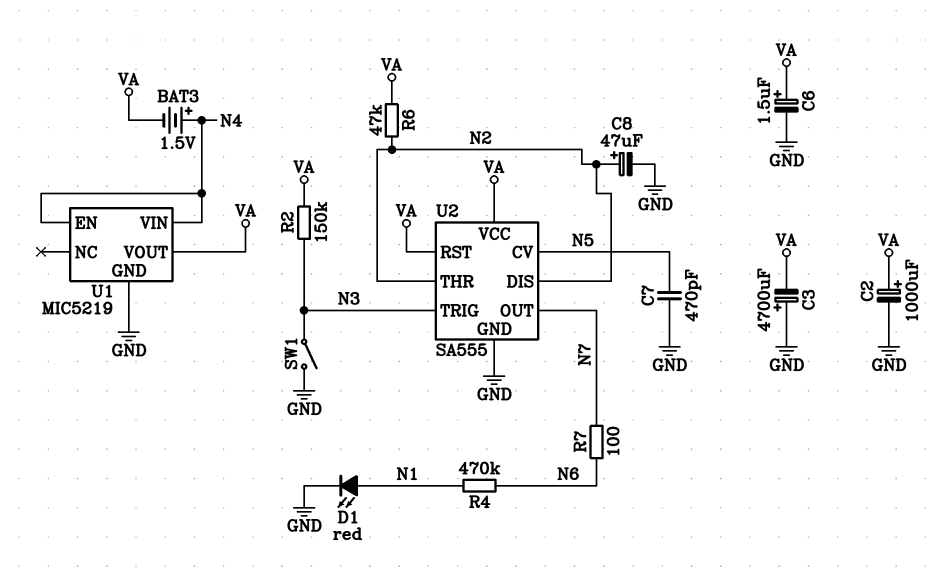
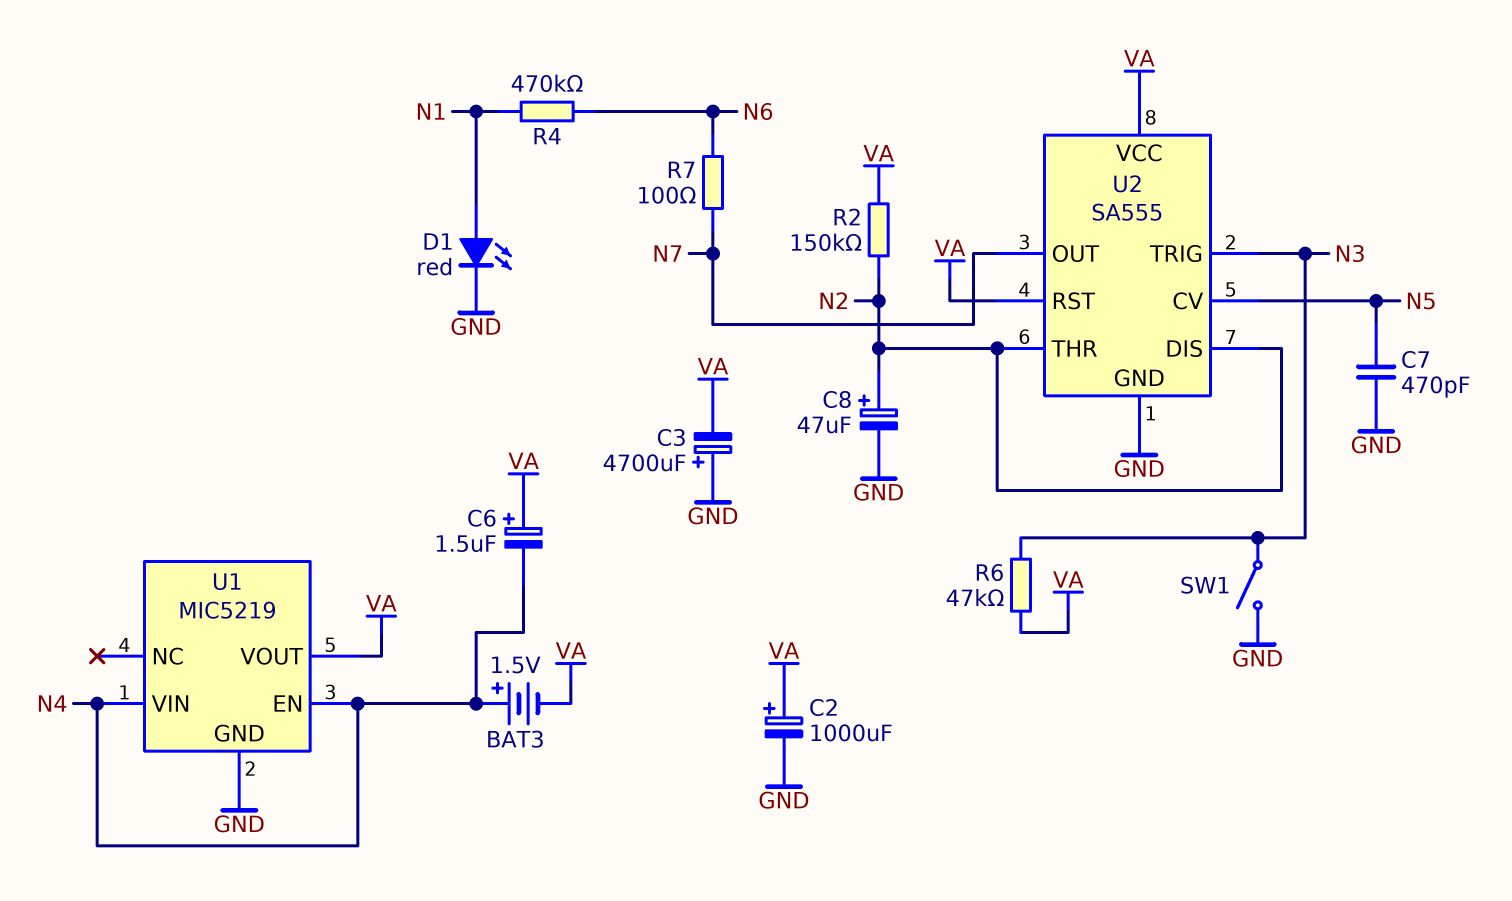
C6: 1.5uF (plus VA, minus GND) -> 1.5uF (plus VA, minus N4)
R2: 150k (N3, VA) -> 150k (N2, VA)
R6: 47k (N2, VA) -> 47k (N3, VA)

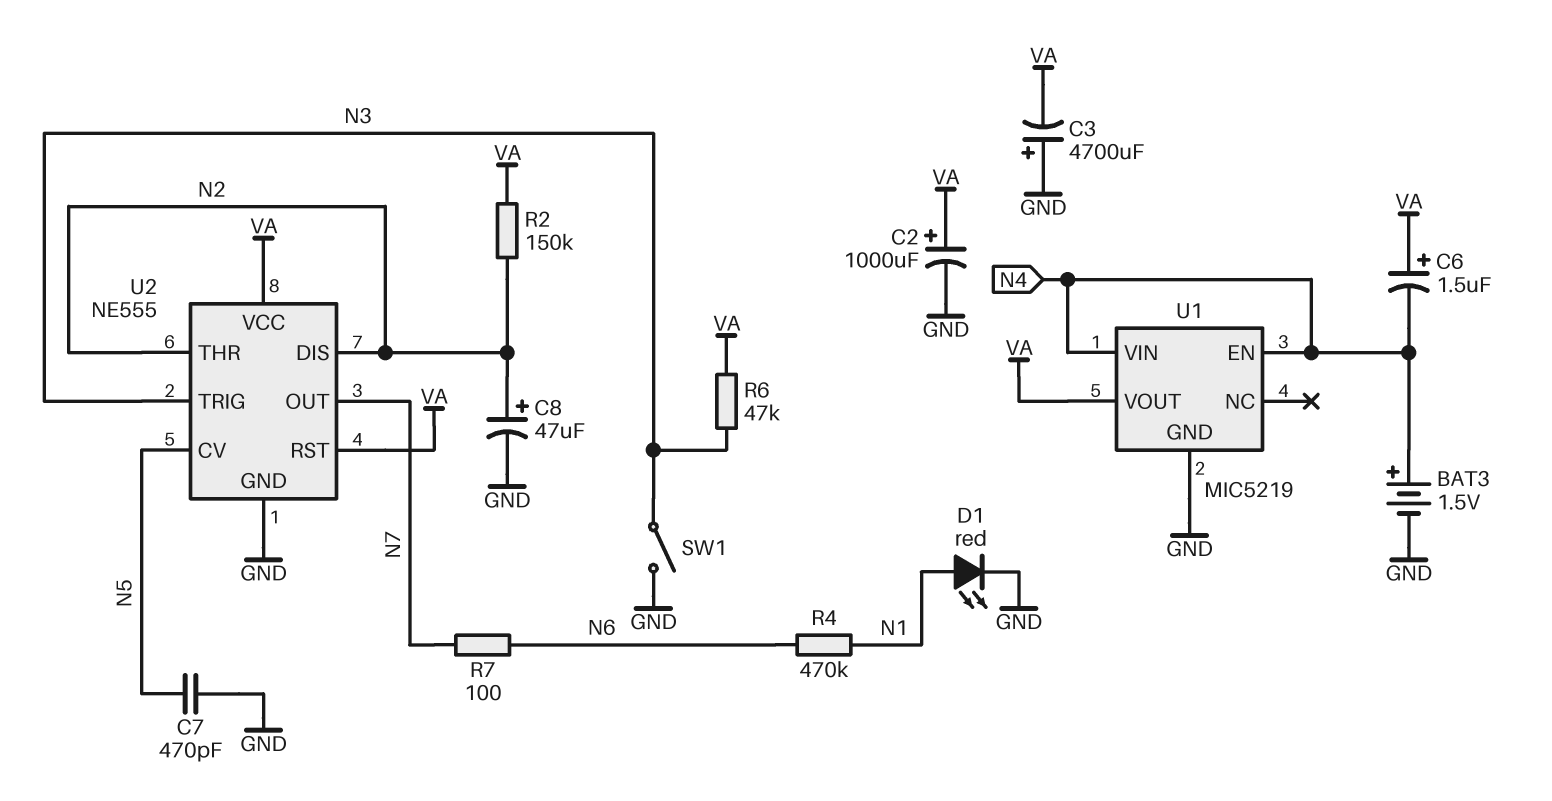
BAT3: 1.5V (plus N4, minus VA) -> 1.5V (plus N4, minus GND)
U2: SA555 -> NE555

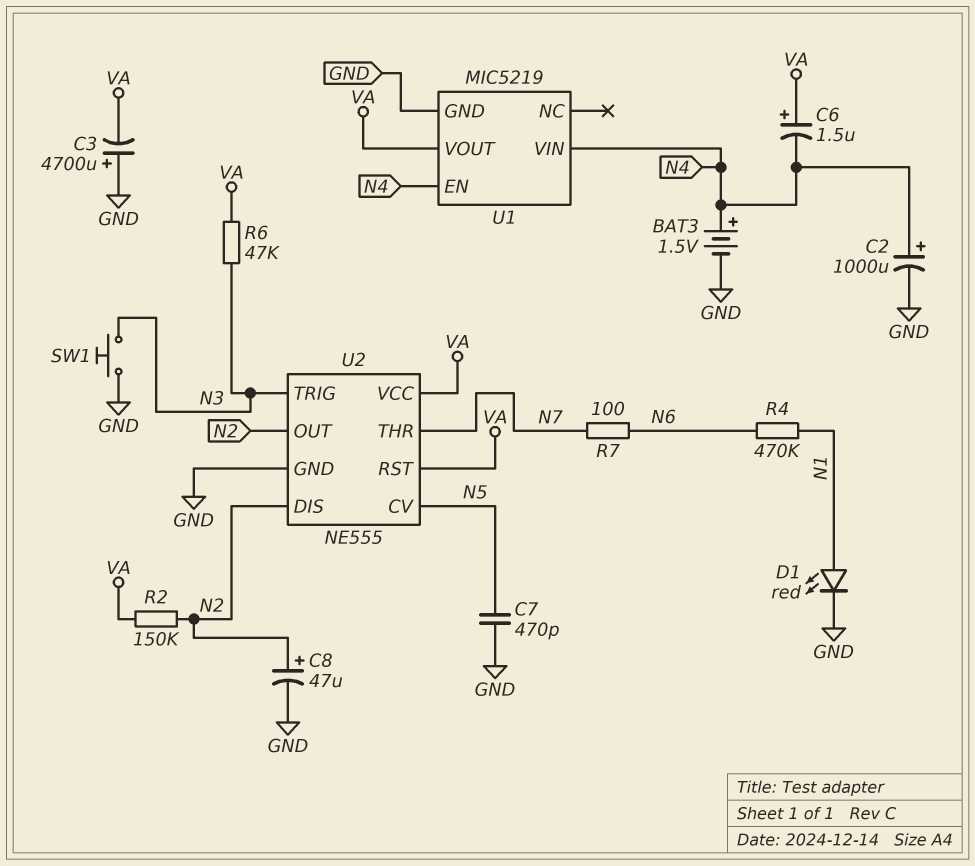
C2: 1000uF (plus VA, minus GND) -> 1000uF (plus N4, minus GND)
SW1: switch (GND, N3) -> button (GND, N3)
U2 pin OUT: N7 -> N2
U2 pin THR: N2 -> N7

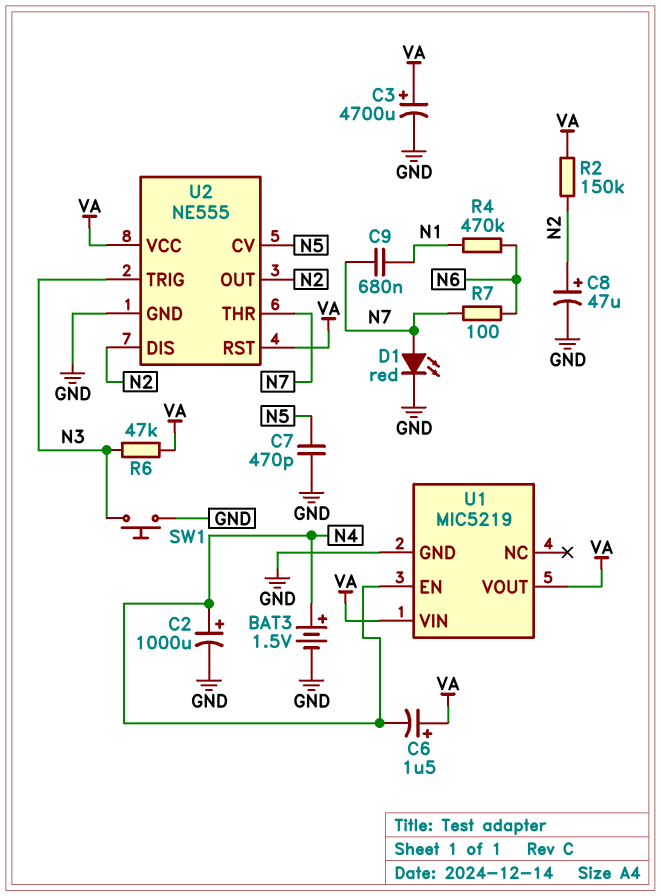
C3: 4700uF (plus GND, minus VA) -> 4700uF (plus VA, minus GND)
C9: none -> 680nF (N1, N7)
D1: LED red (A N1, K GND) -> LED red (A N7, K GND)
U1 pin VIN: N4 -> VA

